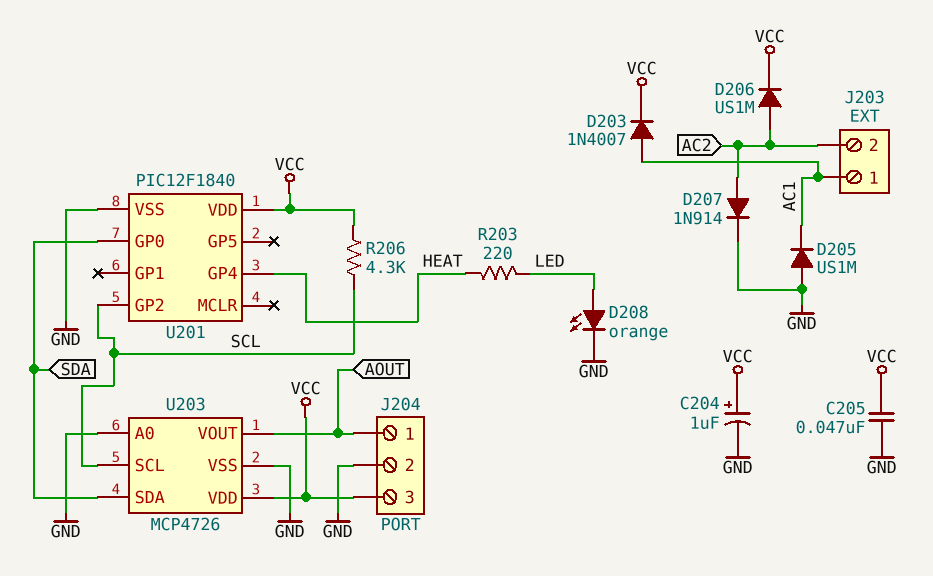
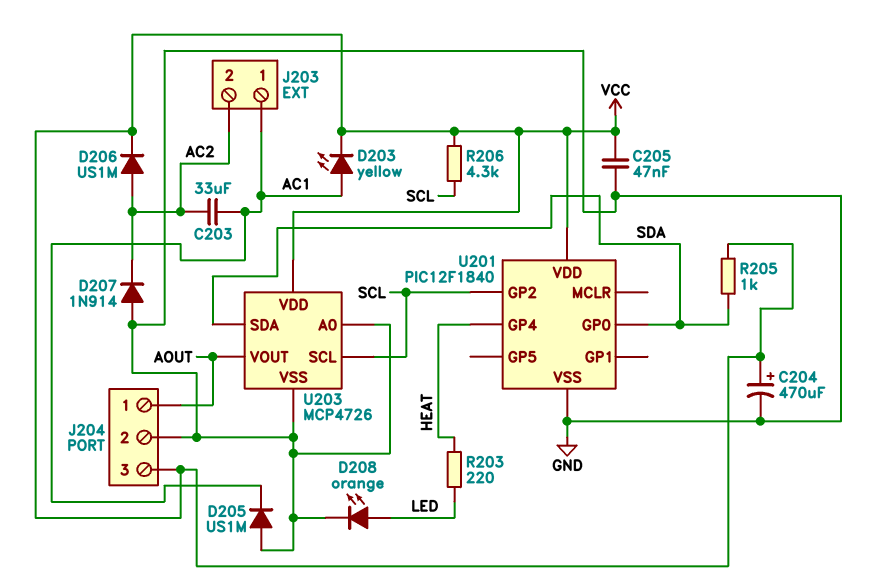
C203: none -> 33uF (AC1, AC2)
C204: 1uF (plus VCC, minus GND) -> 470uF (plus VCC, minus GND)
D203: diode 1N4007 (A AC1, K VCC) -> LED yellow (A AC1, K VCC)
D207: diode 1N914 (A AC2, K GND) -> diode 1N914 (A GND, K AC2)
R205: none -> 1k (SDA, VCC)

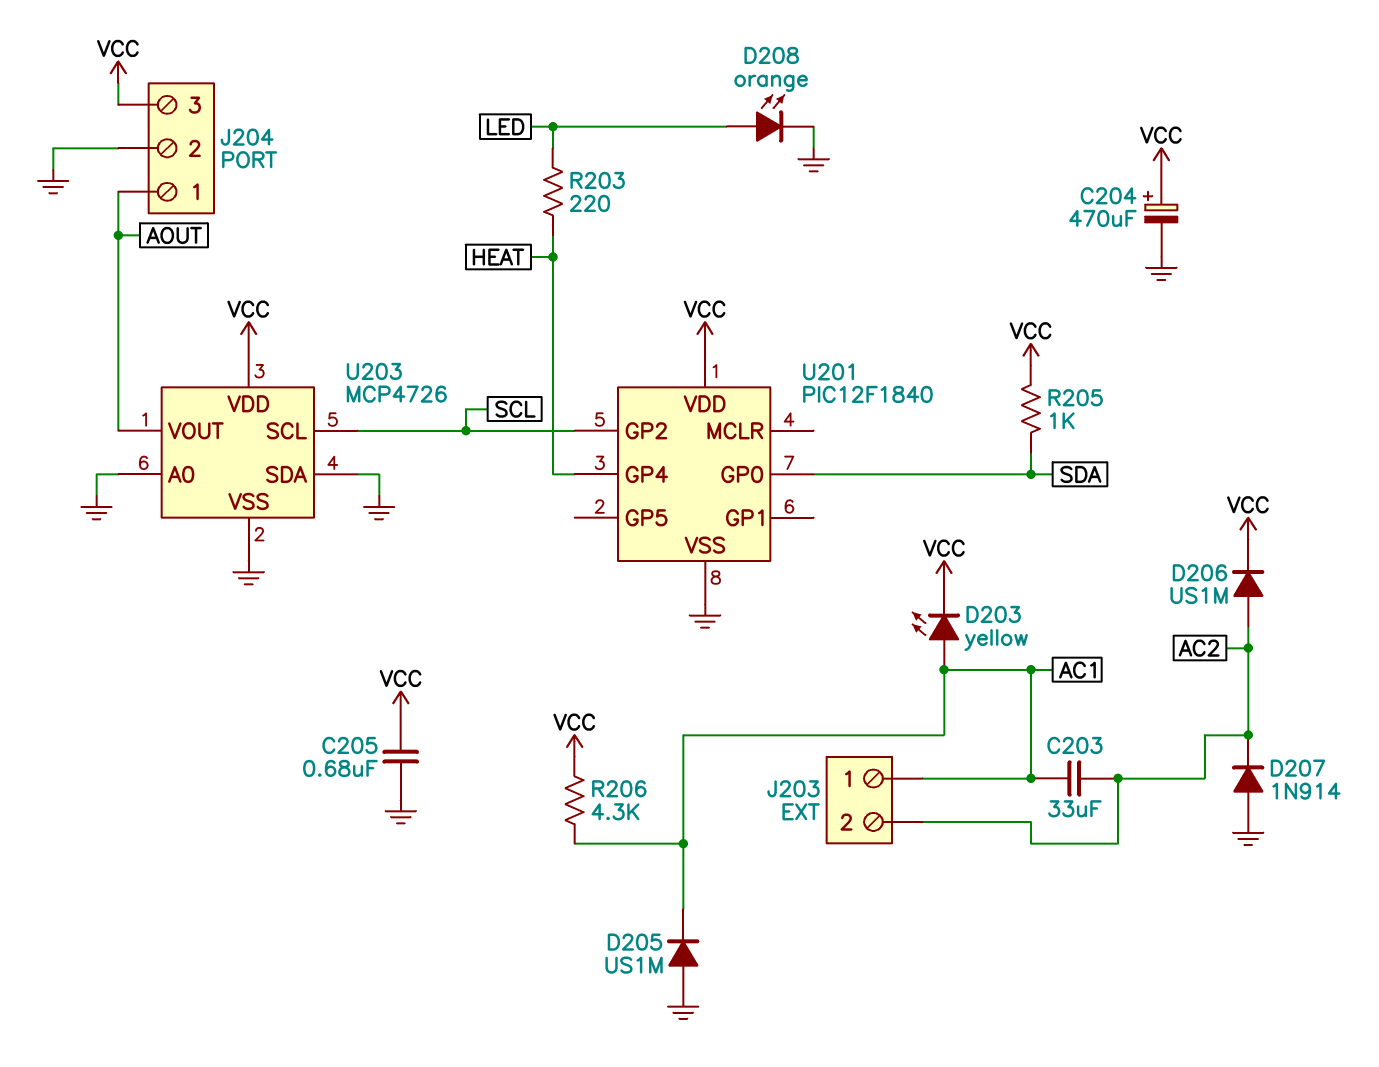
C205: 47nF (GND, VCC) -> 680nF (GND, VCC)
R206: 4.3k (SCL, VCC) -> 4.3k (AC1, VCC)
U203 pin SDA: SDA -> GND

